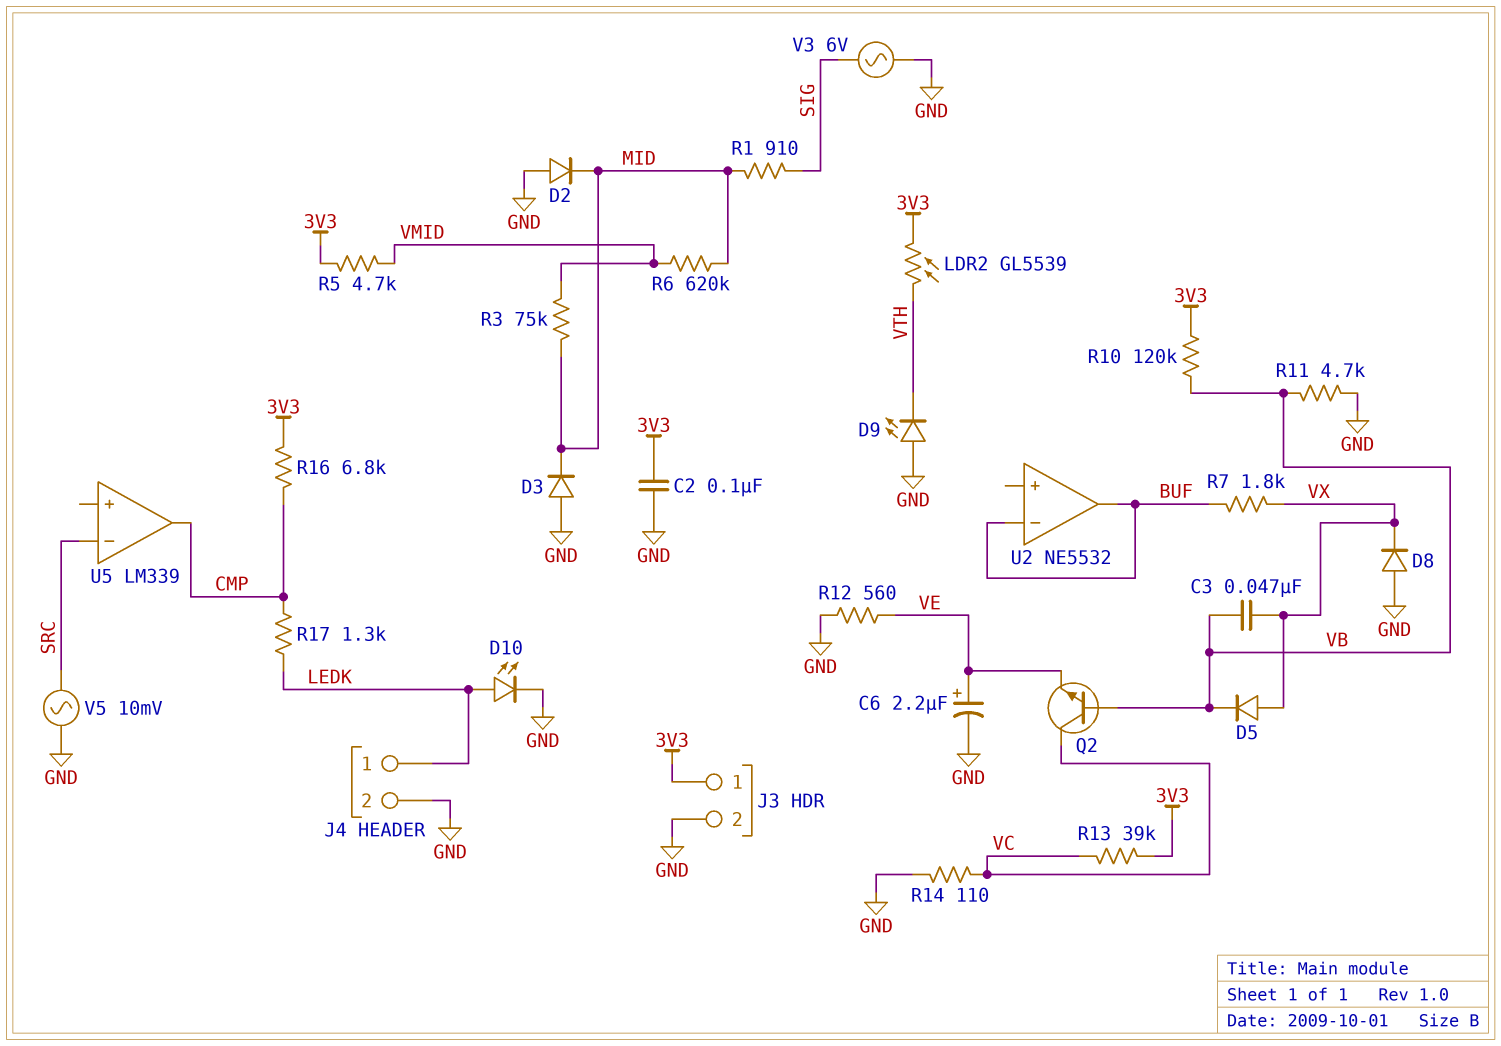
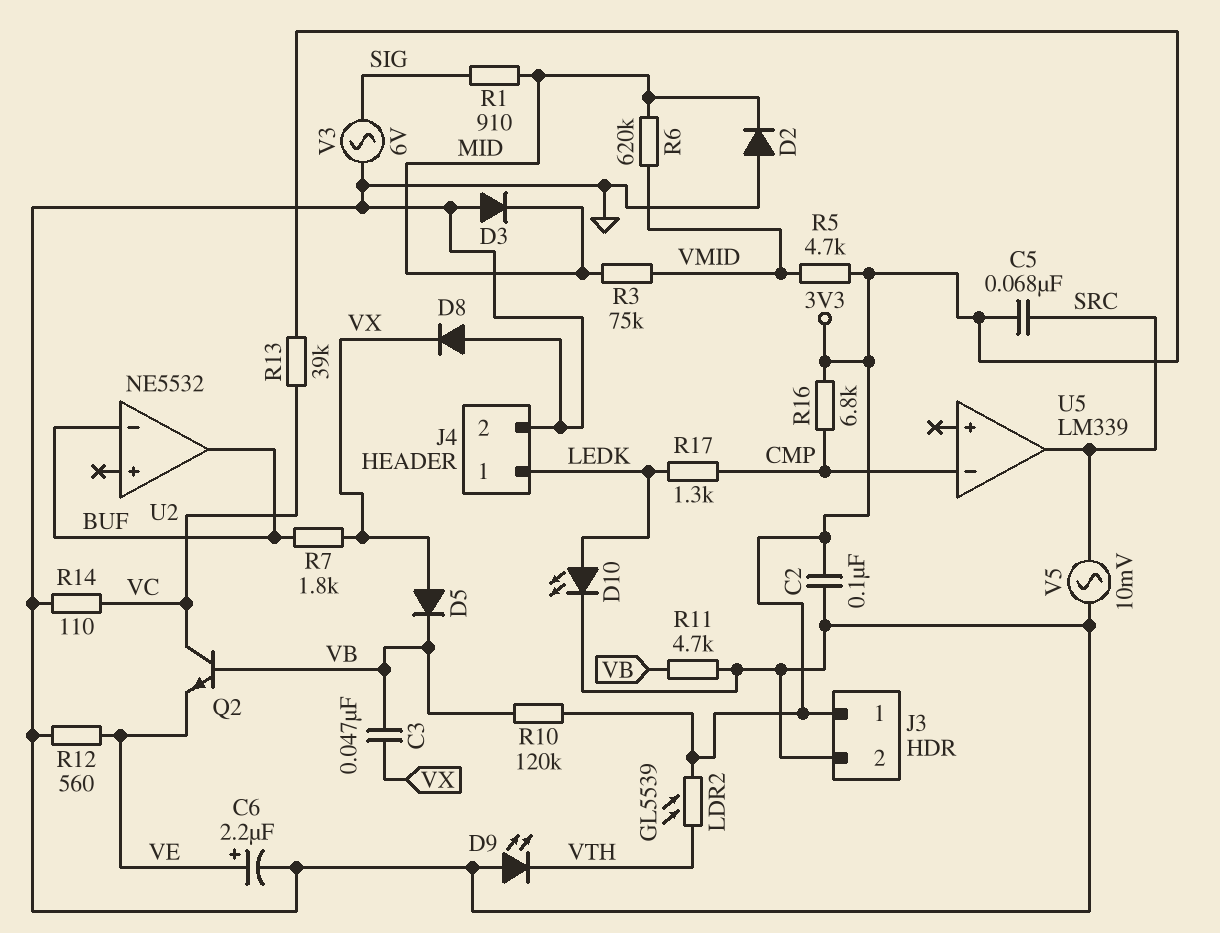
C5: none -> 68nF (3V3, SRC)
U5 pin in-: SRC -> CMP
U5 pin out: CMP -> SRC

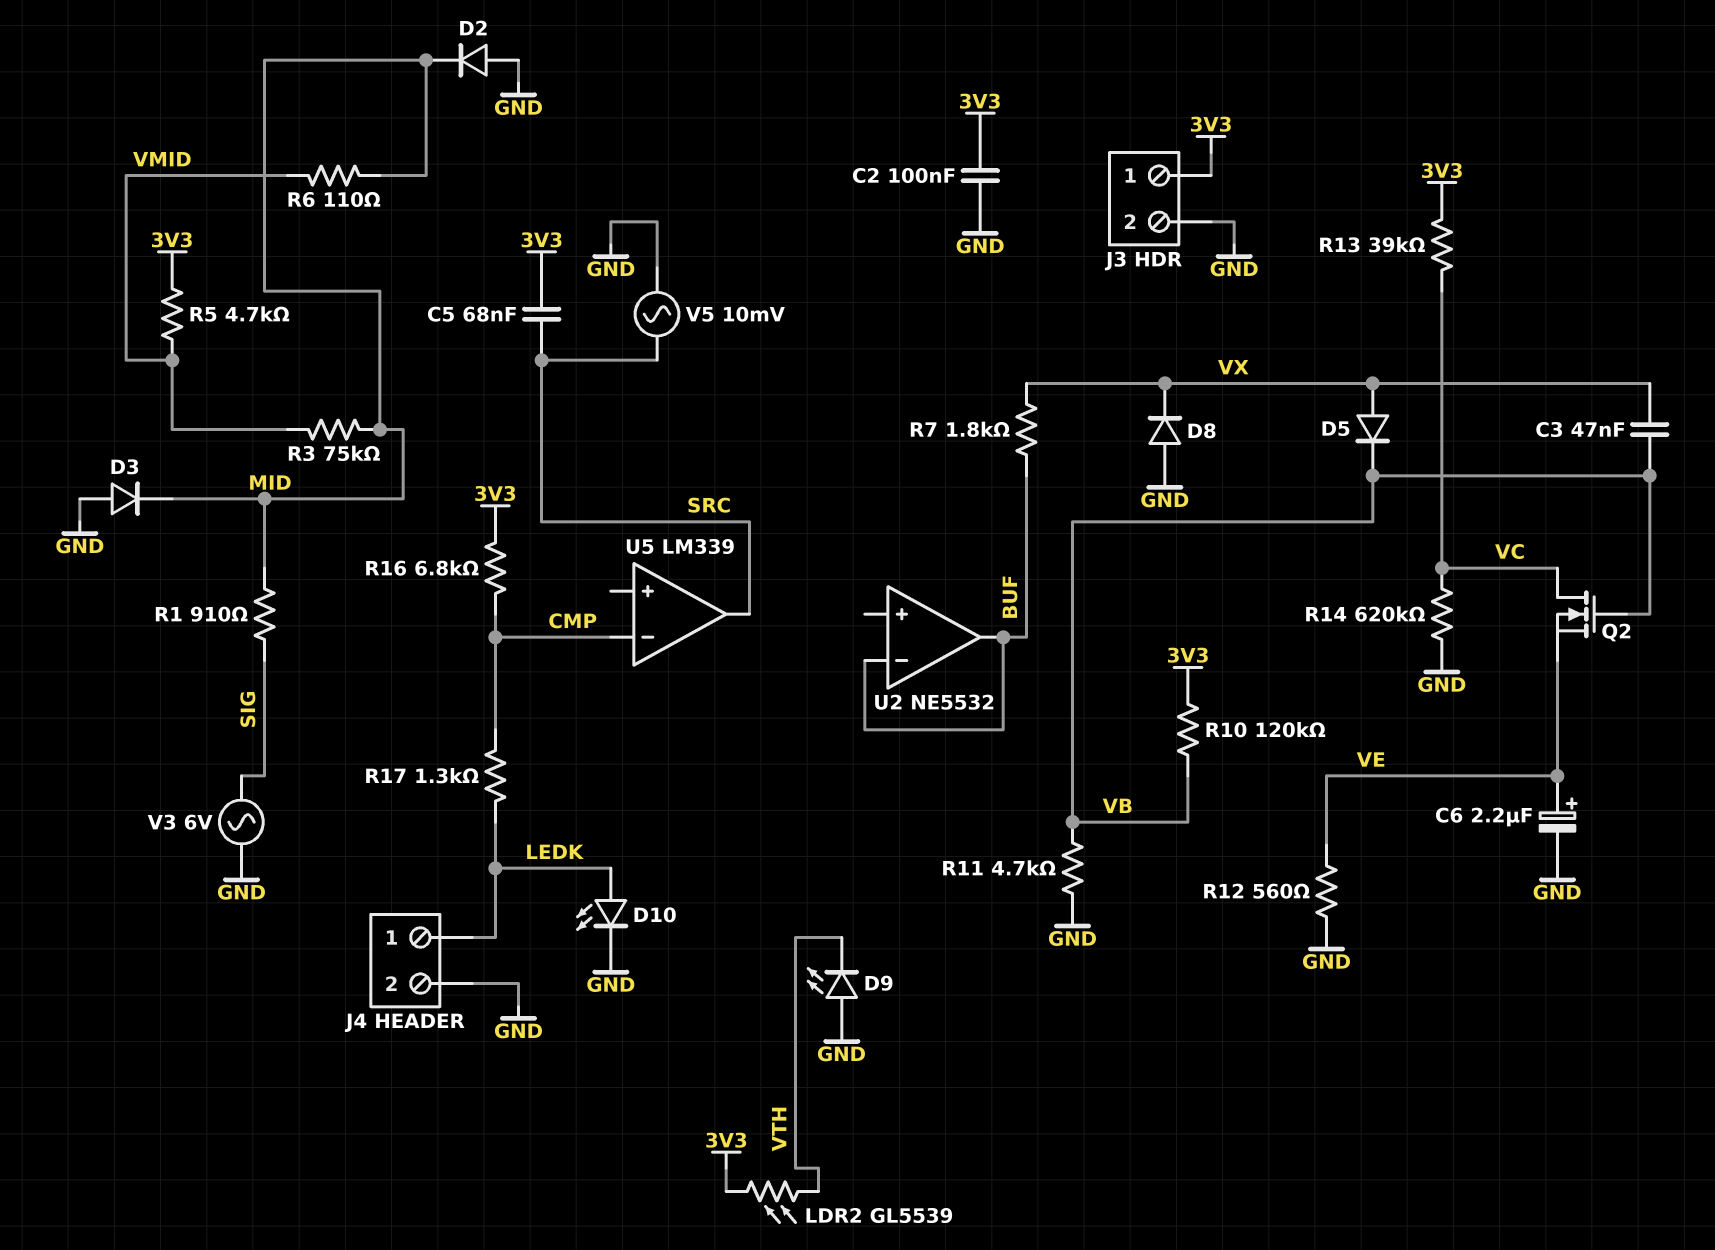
Q2: NPN (B VB, C VC, E VE) -> NMOS (G VB, D VC, S VE)
R6: 620k (MID, VMID) -> 110 (MID, VMID)
R14: 110 (GND, VC) -> 620k (GND, VC)

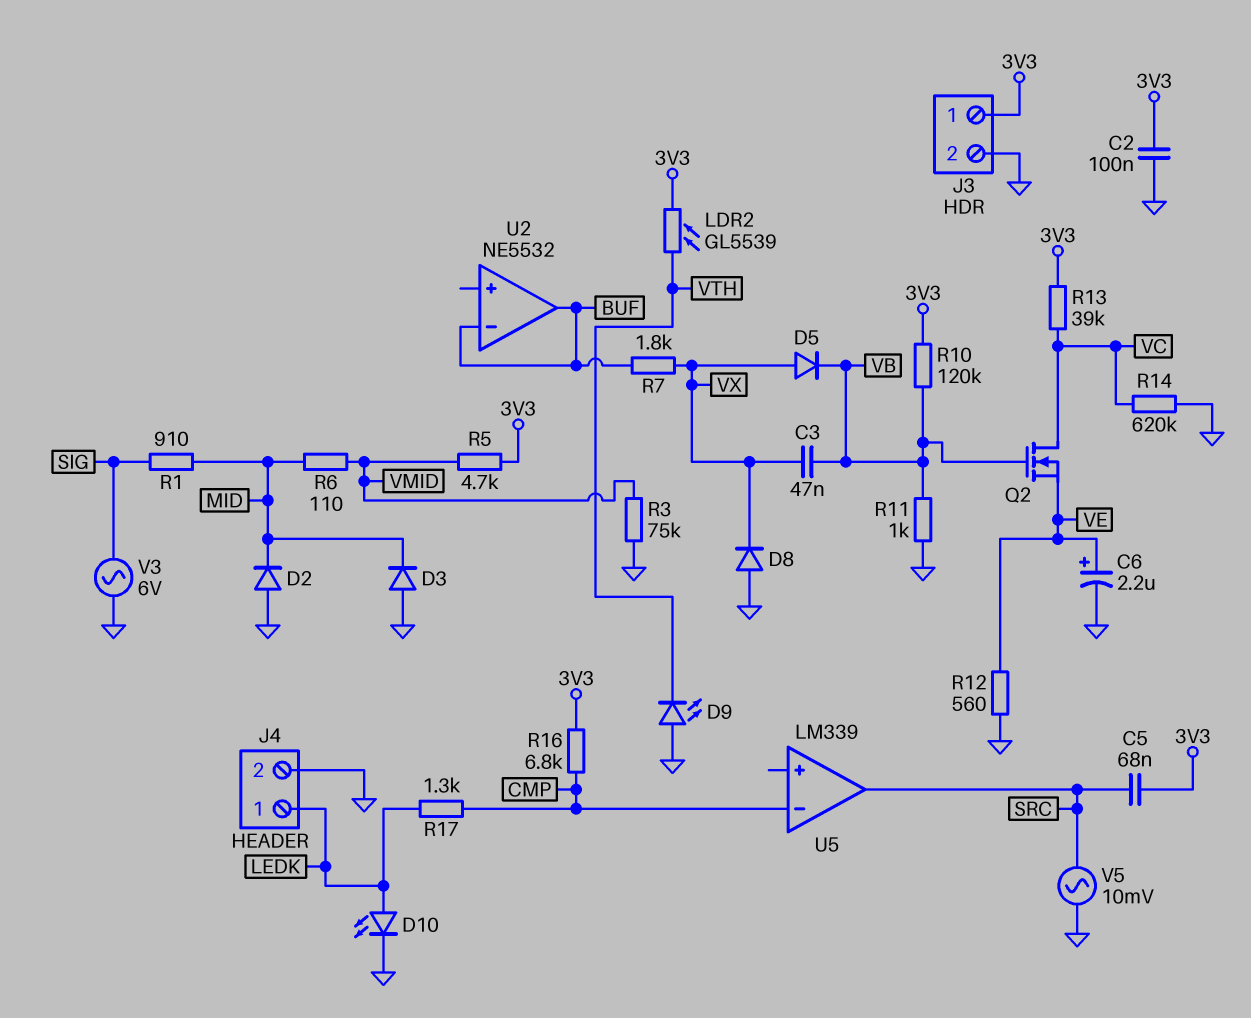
R3: 75k (MID, VMID) -> 75k (GND, VMID)
R11: 4.7k (GND, VB) -> 1k (GND, VB)

